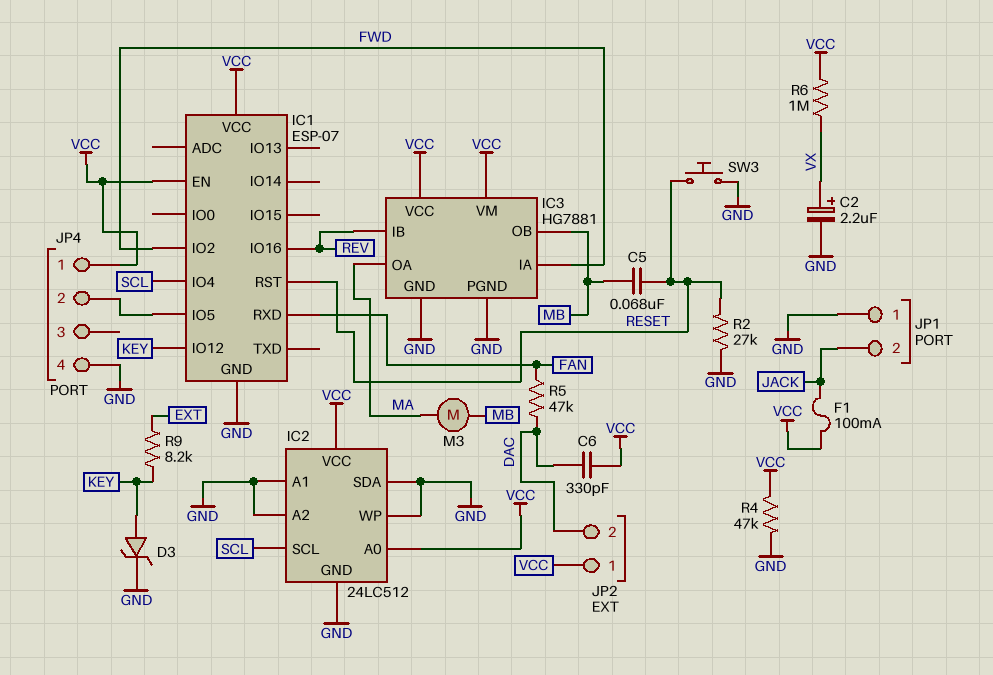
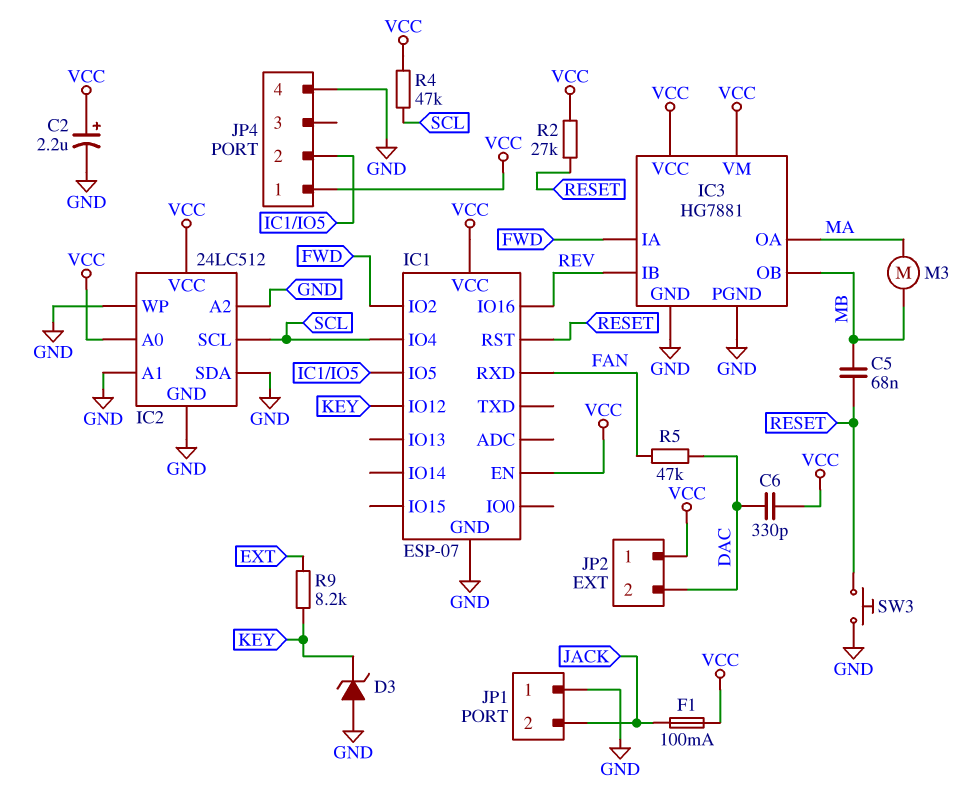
C2: 2.2uF (plus VX, minus GND) -> 2.2uF (plus VCC, minus GND)
D3: zener (A KEY, K GND) -> zener (A GND, K KEY)
R2: 27k (GND, RESET) -> 27k (RESET, VCC)
R4: 47k (GND, VCC) -> 47k (SCL, VCC)
R6: 1M (VCC, VX) -> none

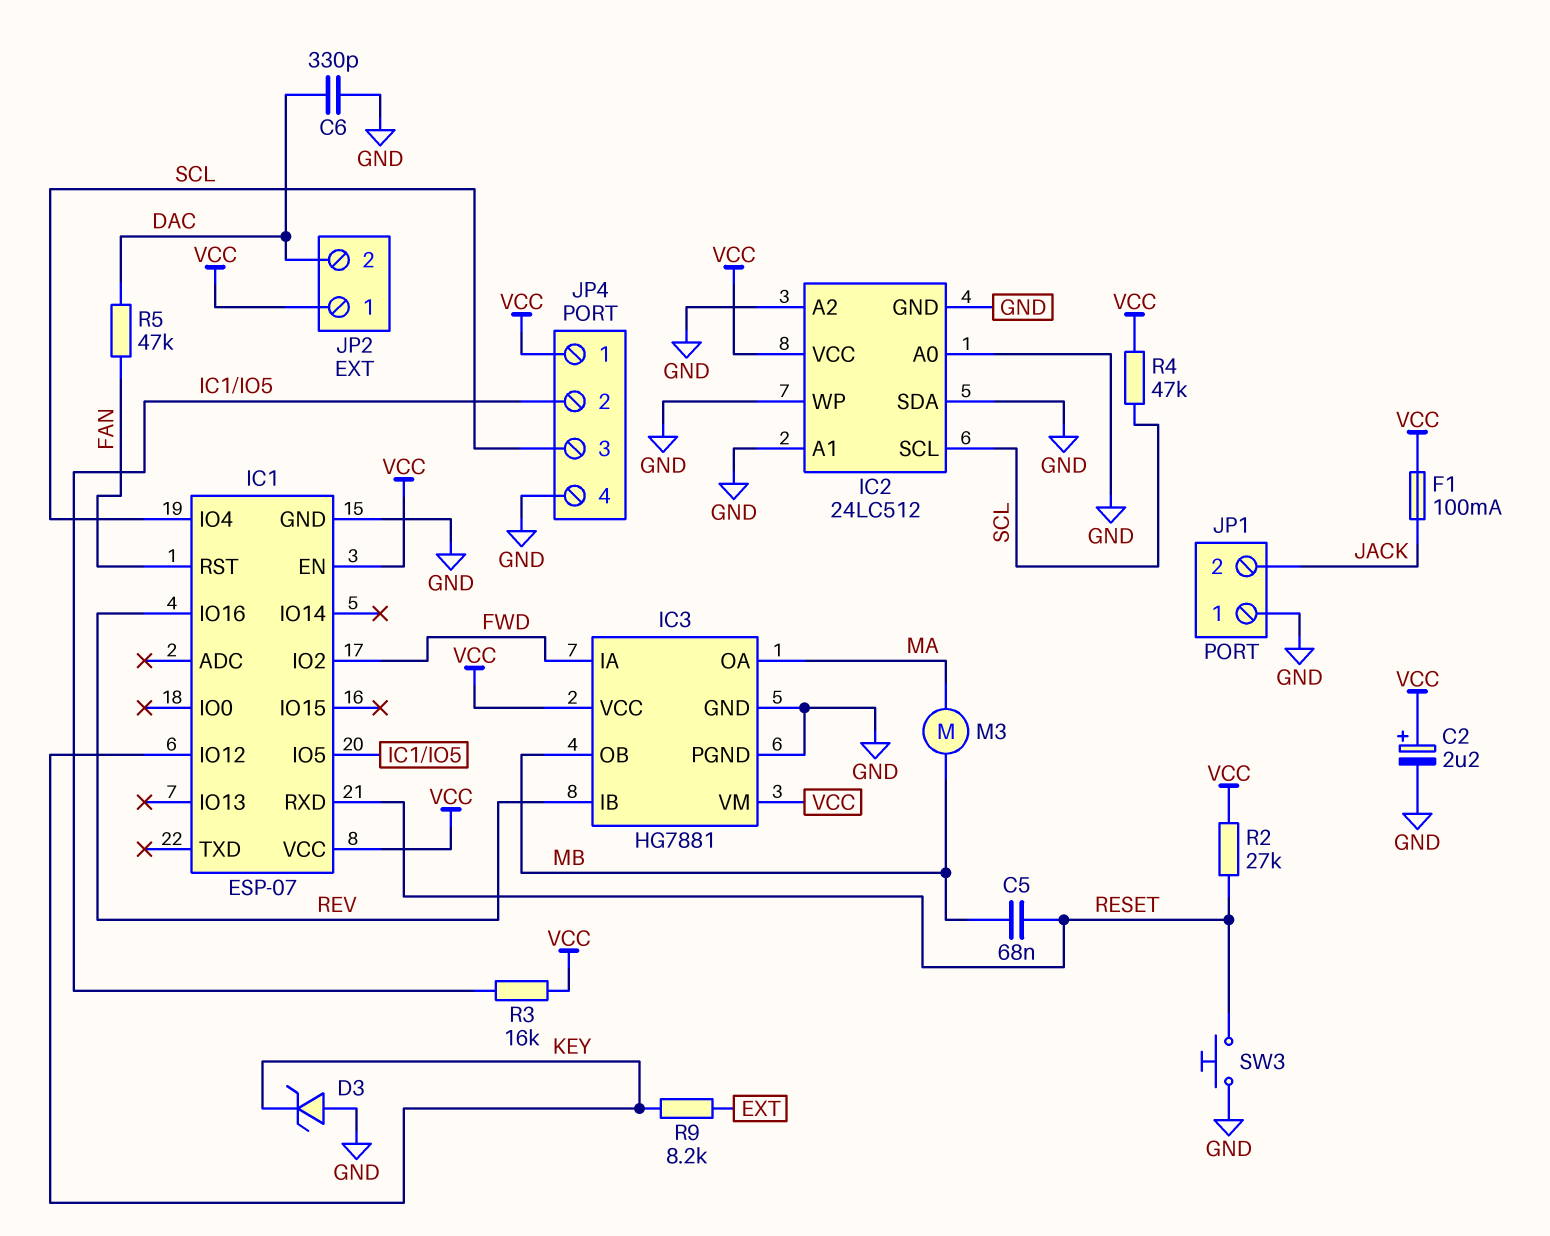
C6: 330pF (DAC, VCC) -> 330pF (DAC, GND)
IC1 pin RST: RESET -> FAN
IC1 pin RXD: FAN -> RESET
IC2 pin A0: VCC -> GND
JP4 pin 3: none -> SCL
R3: none -> 16k (IC1/IO5, VCC)

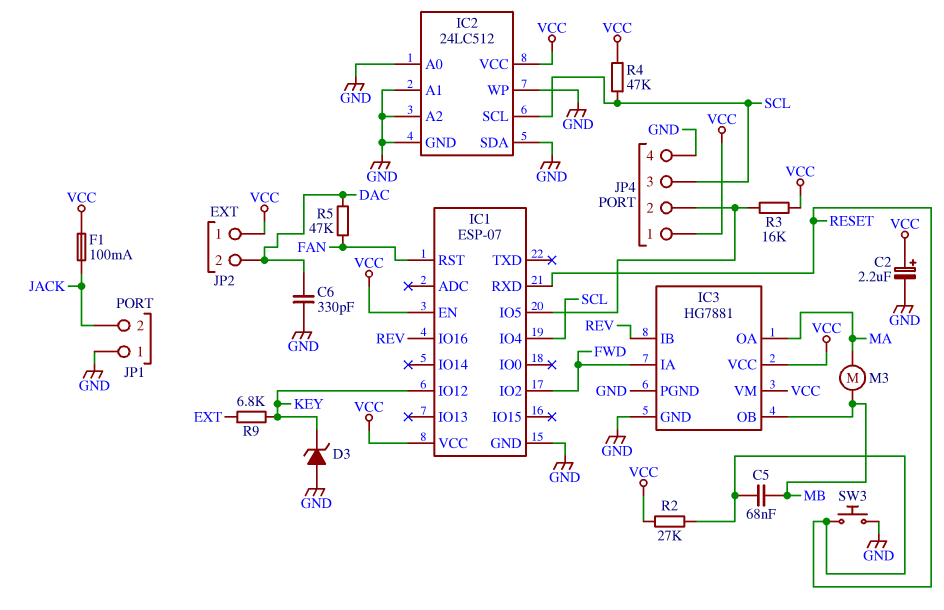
R9: 8.2k (EXT, KEY) -> 6.8k (EXT, KEY)

